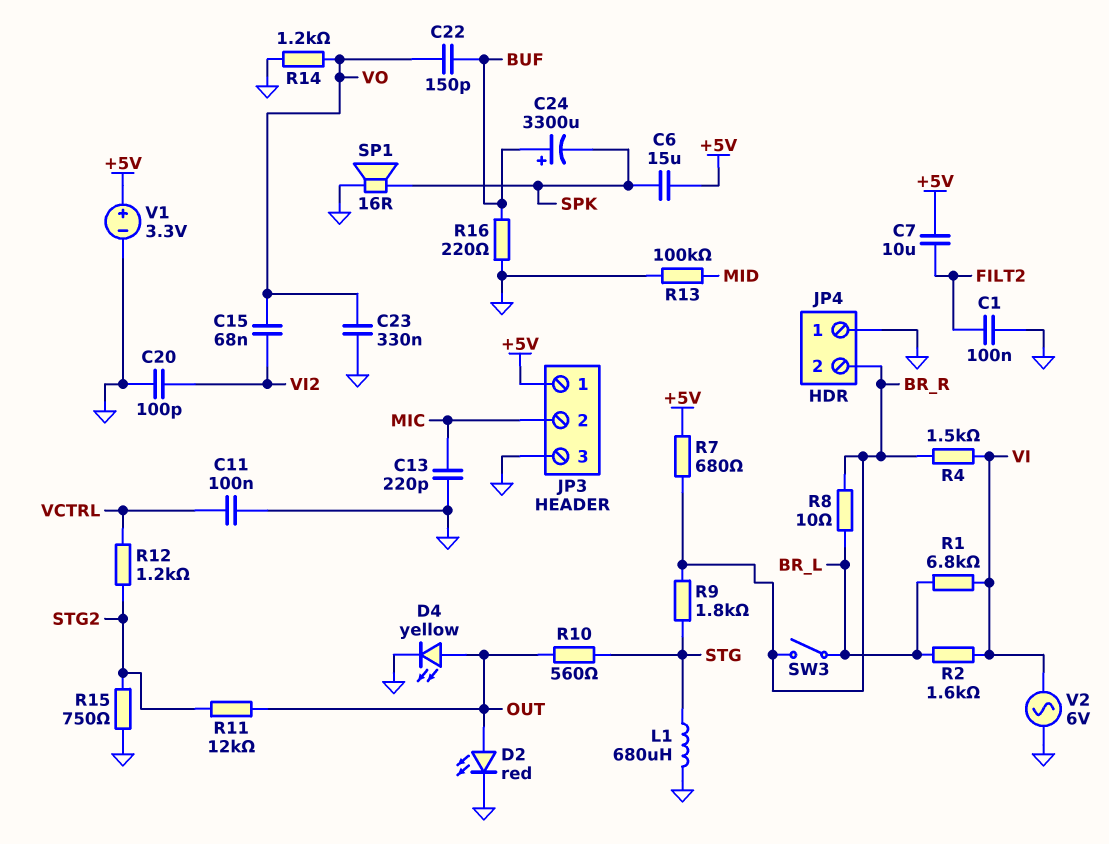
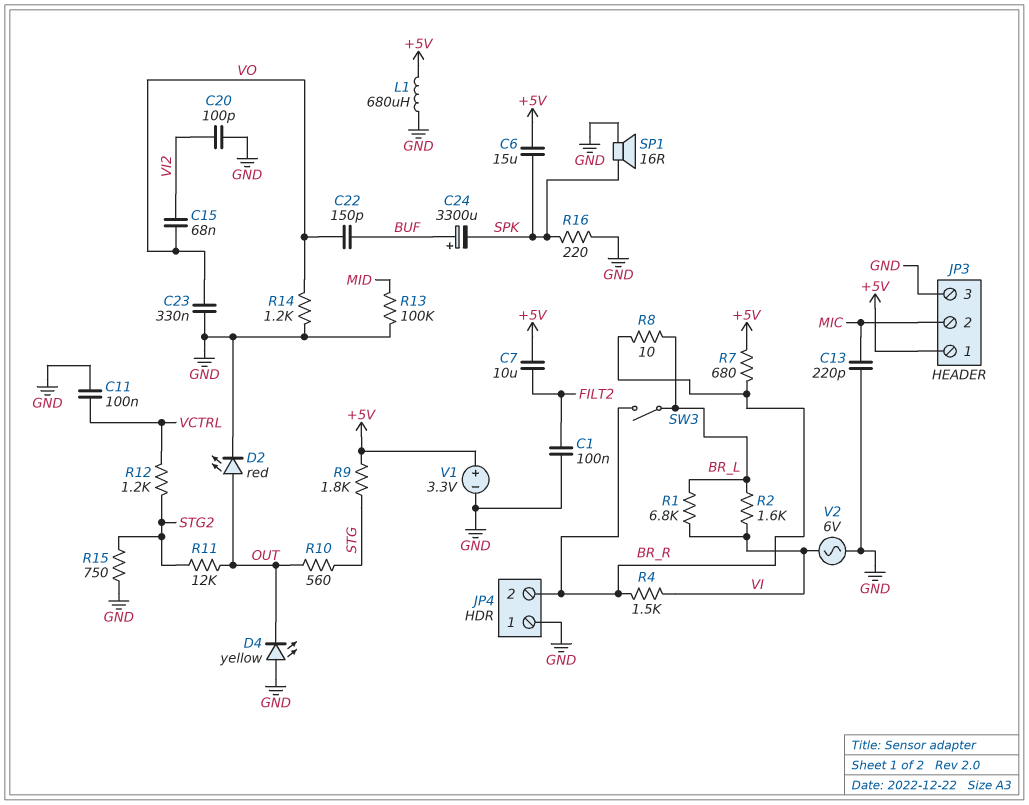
D4: LED yellow (A OUT, K GND) -> LED yellow (A GND, K OUT)
L1: 680uH (GND, STG) -> 680uH (+5V, GND)
R9: 1.8k (BR_R, STG) -> 1.8k (+5V, STG)
R16: 220 (BUF, GND) -> 220 (GND, SPK)

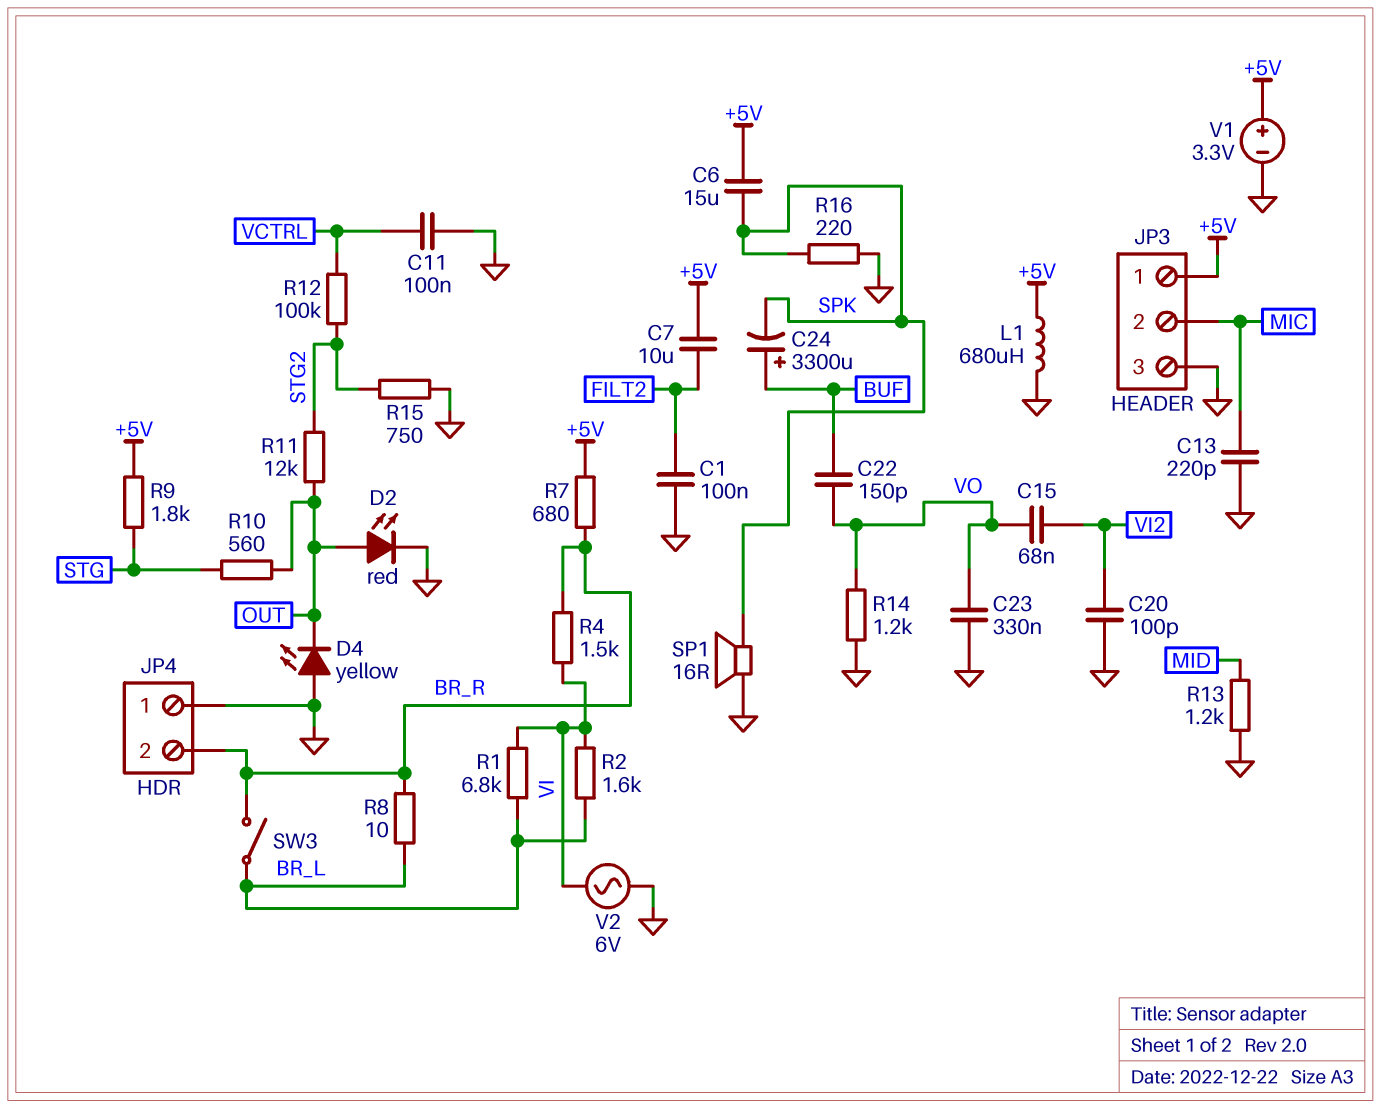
R12: 1.2k (STG2, VCTRL) -> 100k (STG2, VCTRL)
R13: 100k (GND, MID) -> 1.2k (GND, MID)

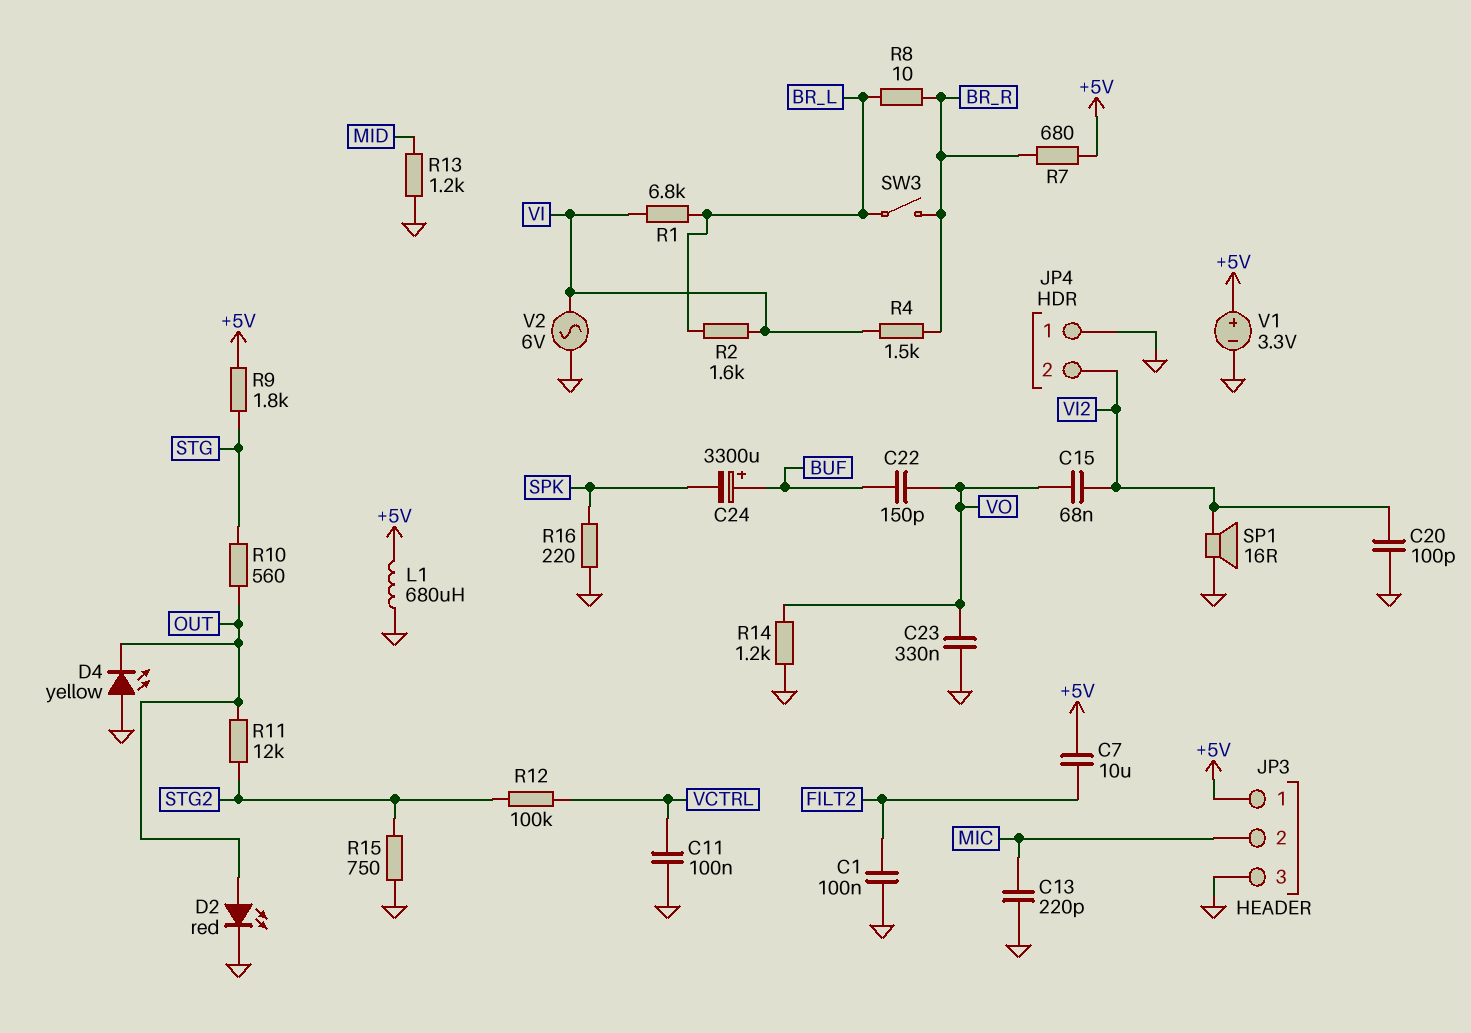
C6: 15uF (+5V, SPK) -> none
JP4 pin 2: BR_R -> VI2
SP1: speaker 16R (GND, SPK) -> speaker 16R (GND, VI2)

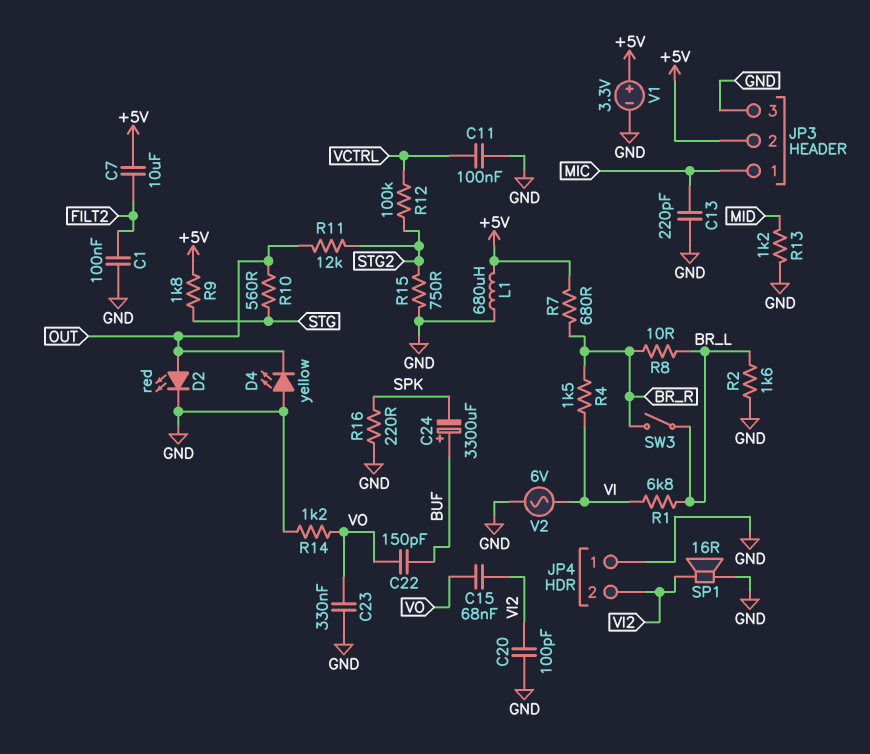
JP3 pin 1: +5V -> MIC
JP3 pin 2: MIC -> +5V
R2: 1.6k (BR_L, VI) -> 1.6k (BR_L, GND)

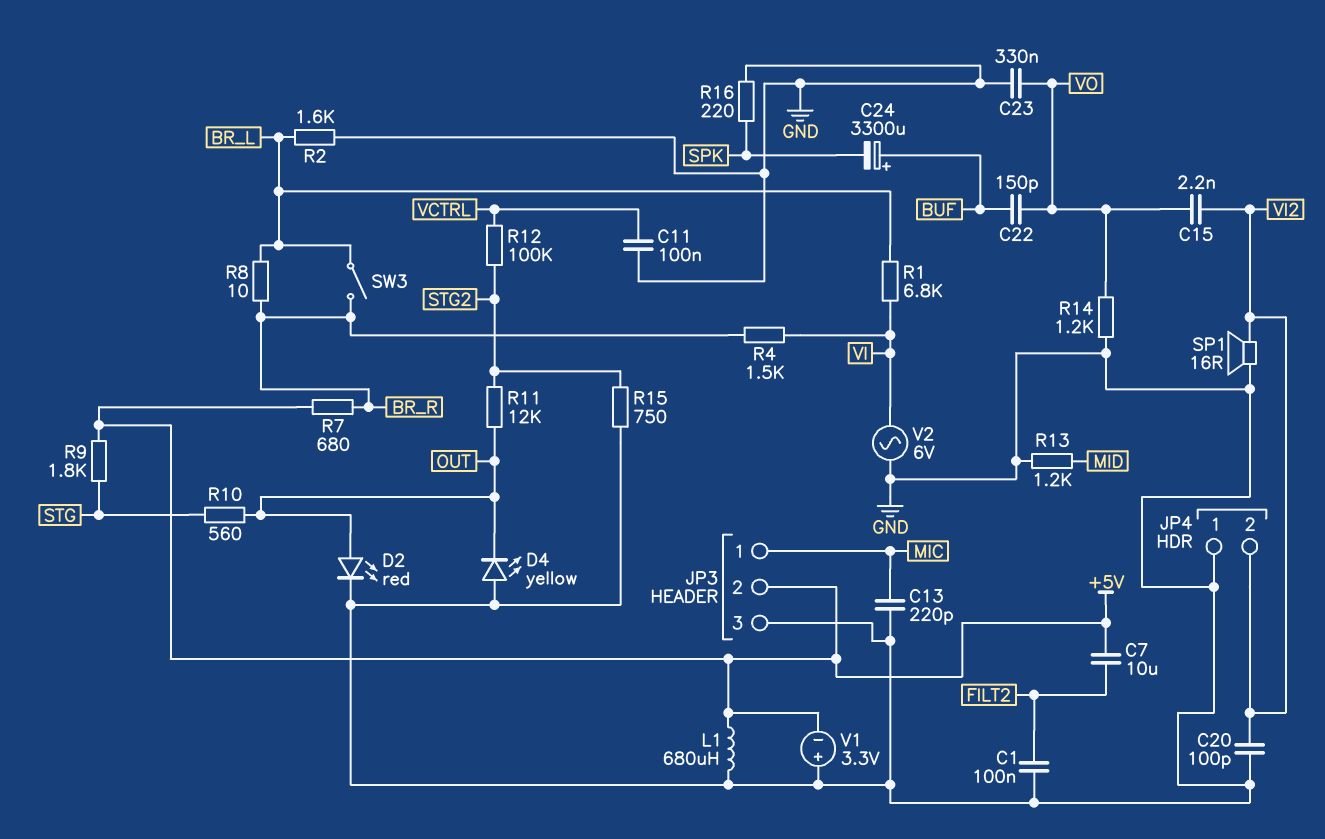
C15: 68nF (VI2, VO) -> 2.2nF (VI2, VO)
V1: 3.3V (plus +5V, minus GND) -> 3.3V (plus GND, minus +5V)

